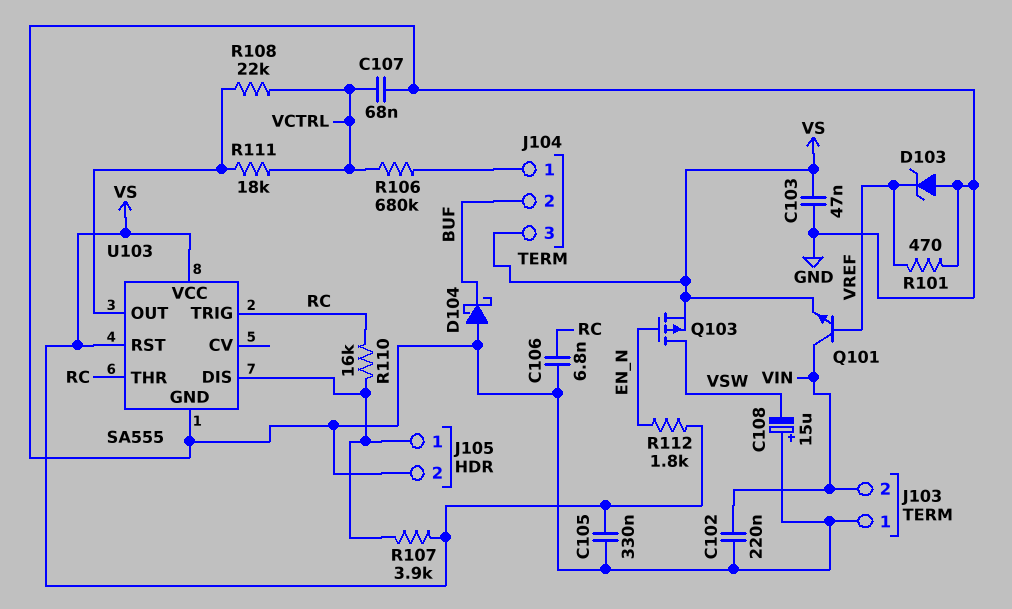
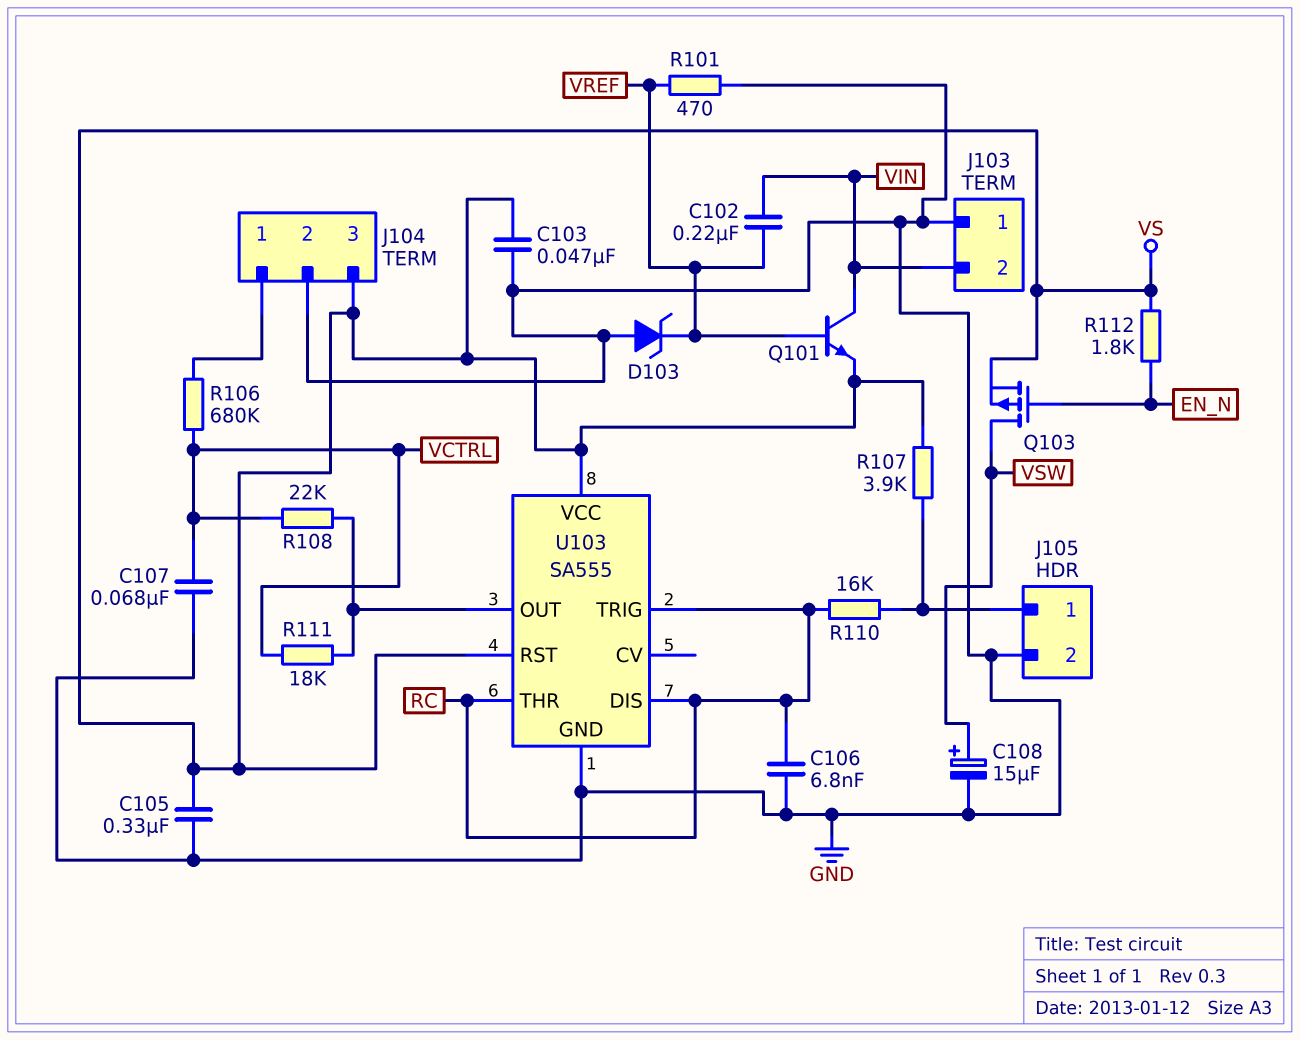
C102: 220nF (GND, VIN) -> 220nF (VIN, VREF)
C108: 15uF (plus GND, minus VSW) -> 15uF (plus VSW, minus GND)
D104: schottky (A GND, K BUF) -> none
J104 pin 2: BUF -> GND
U103 pin DIS: J105/1 -> RC

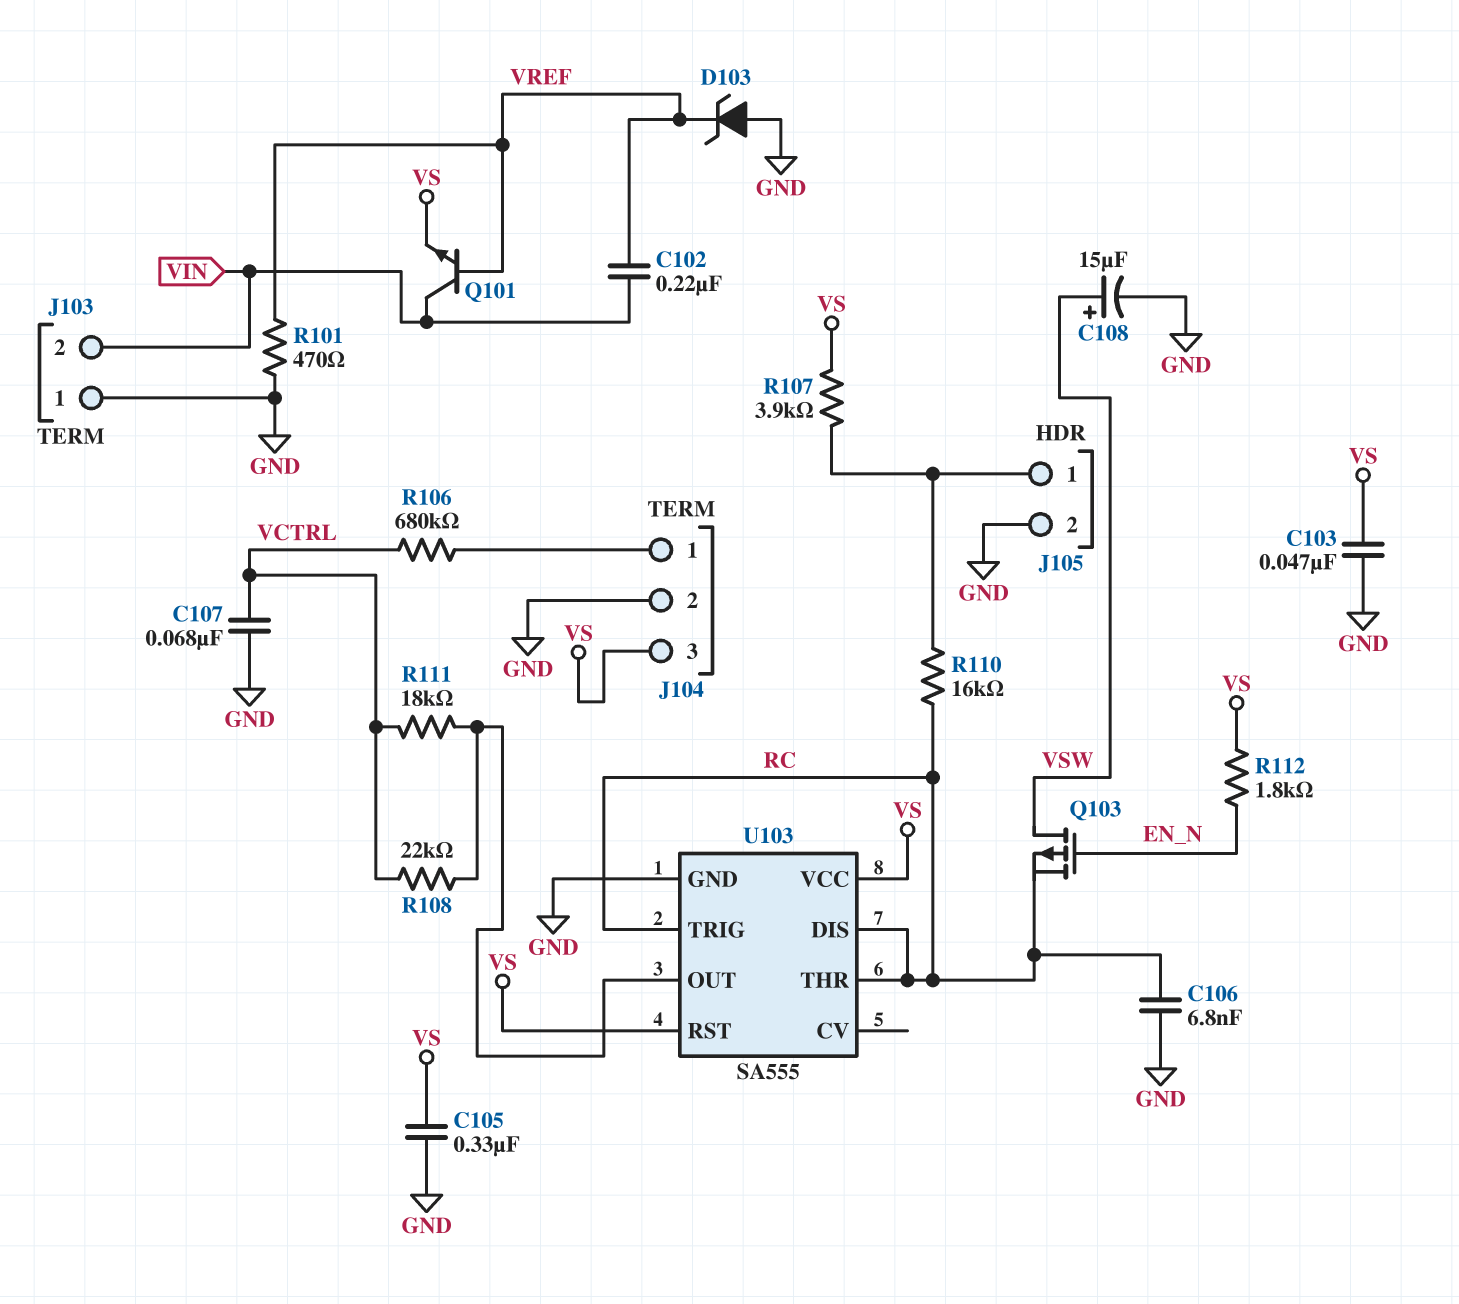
Q103: PMOS (G EN_N, D VSW, S VS) -> PMOS (G EN_N, D VSW, S RC)

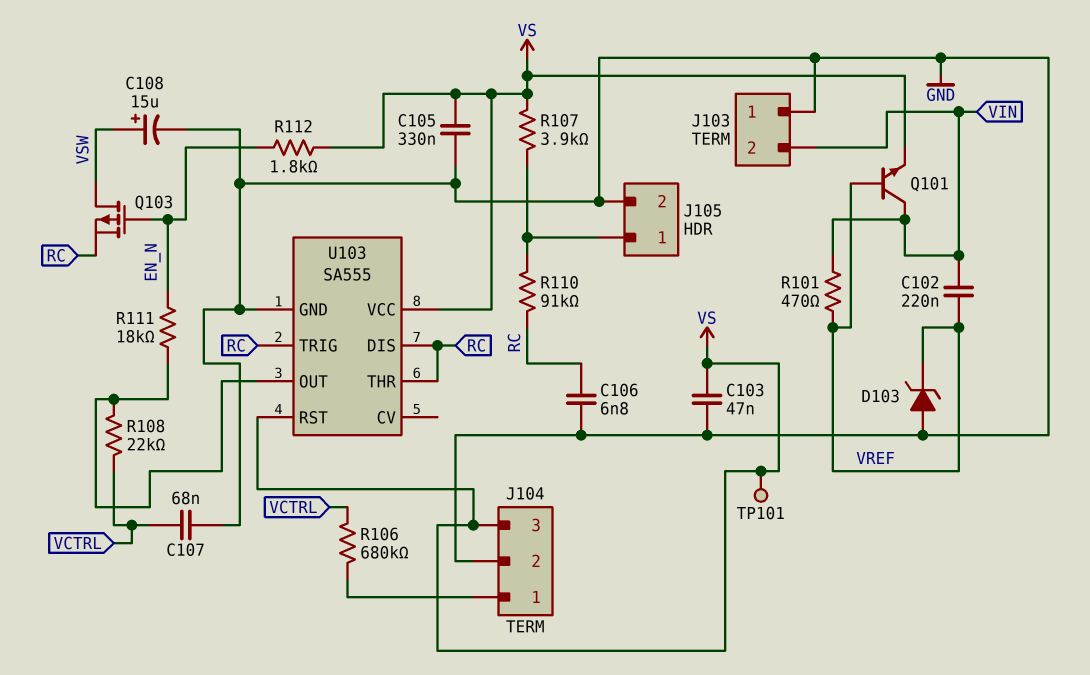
R101: 470 (GND, VREF) -> 470 (VIN, VREF)
R110: 16k (J105/1, RC) -> 91k (J105/1, RC)
R111: 18k (U103/OUT, VCTRL) -> 18k (EN_N, U103/OUT)
TP101: none -> test point (VS)

